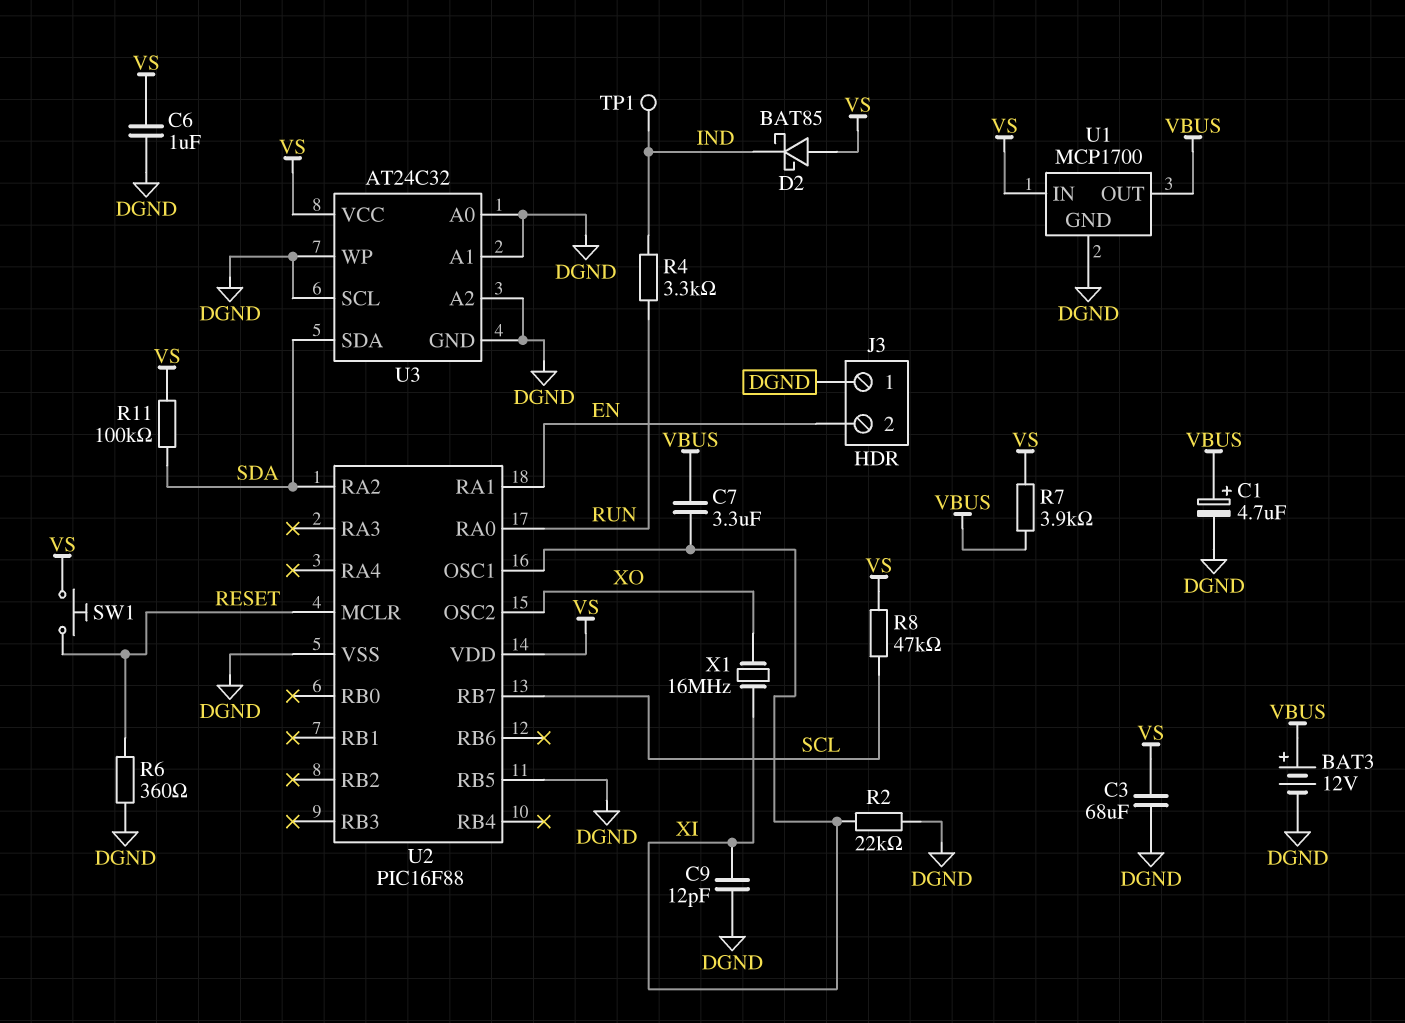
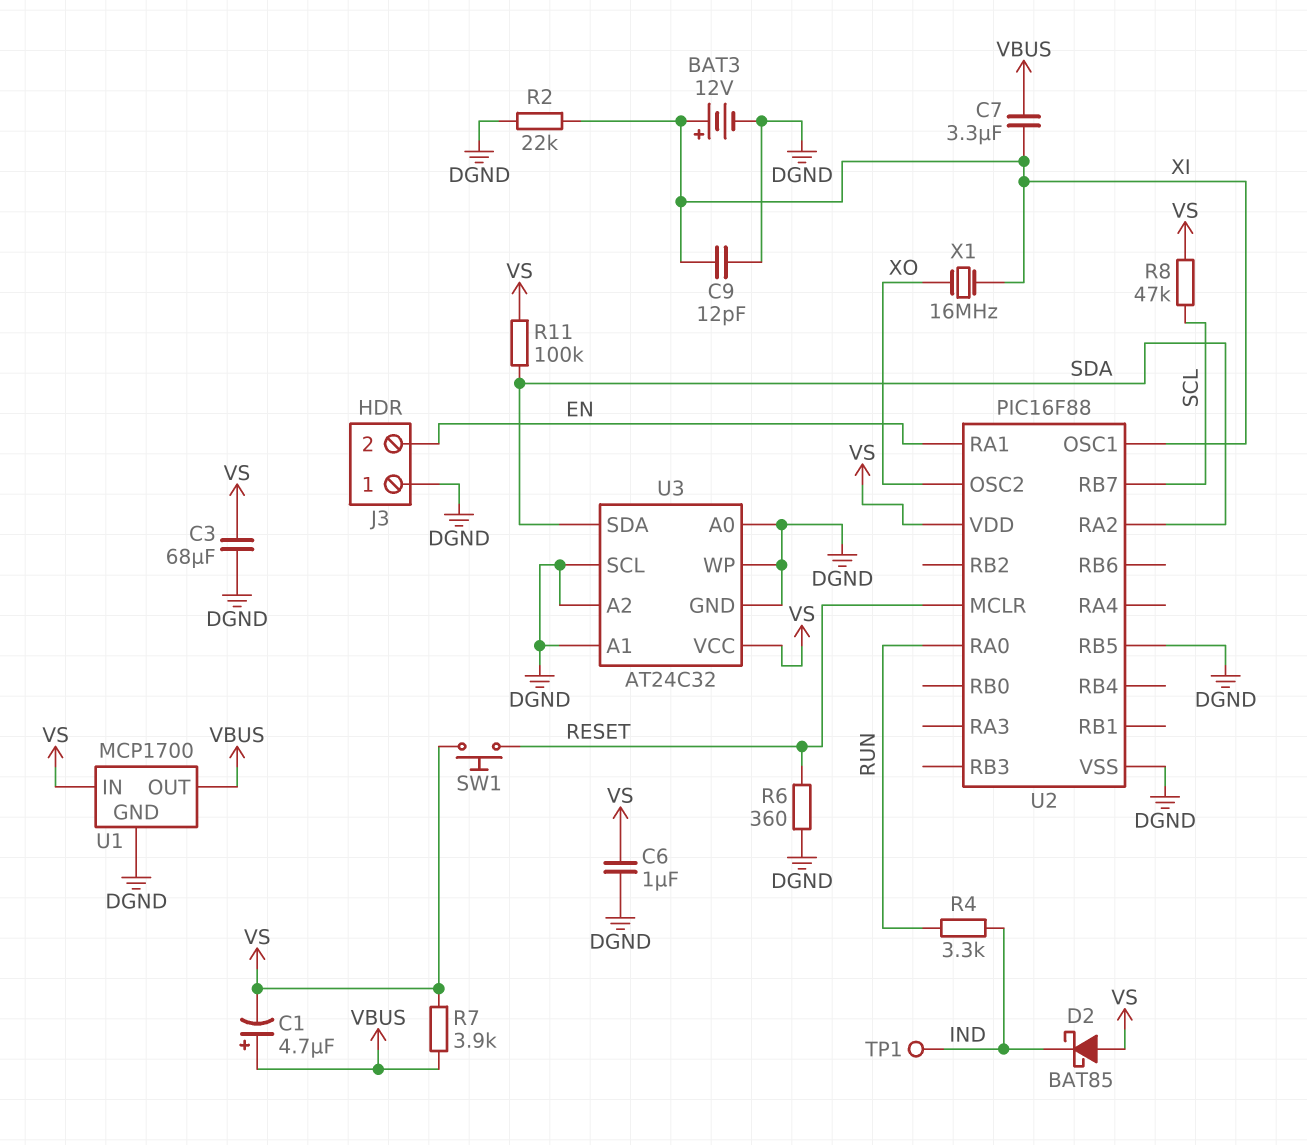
BAT3: 12V (plus VBUS, minus DGND) -> 12V (plus XI, minus DGND)
C1: 4.7uF (plus VBUS, minus DGND) -> 4.7uF (plus VBUS, minus VS)

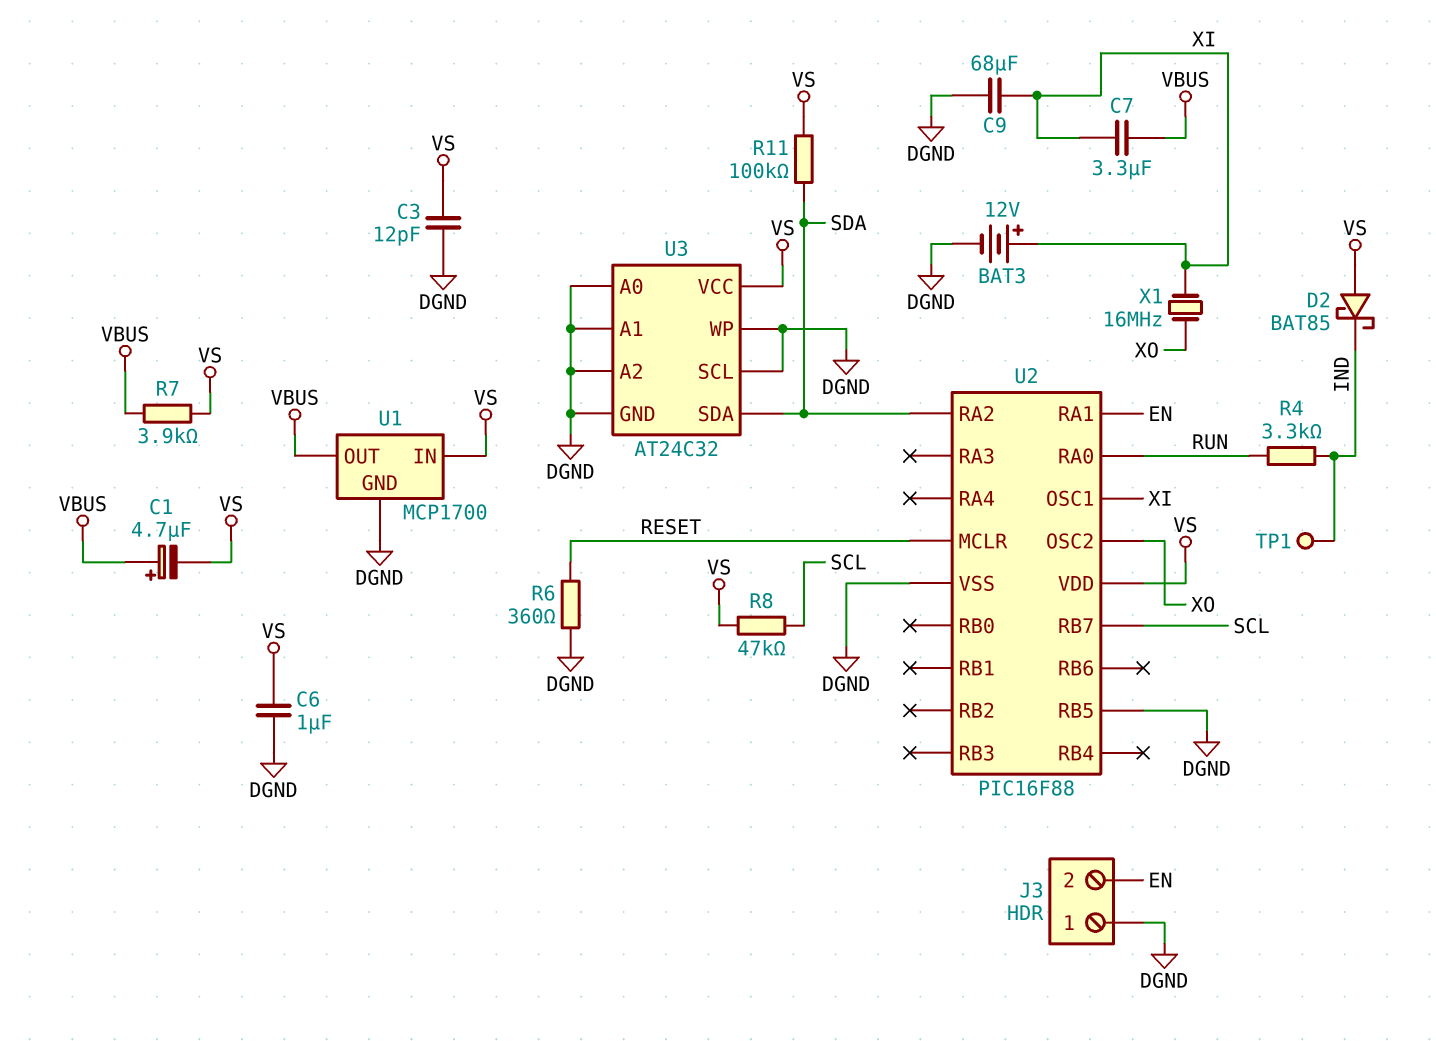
C3: 68uF (DGND, VS) -> 12pF (DGND, VS)
C9: 12pF (DGND, XI) -> 68uF (DGND, XI)
R2: 22k (DGND, XI) -> none
SW1: button (RESET, VS) -> none

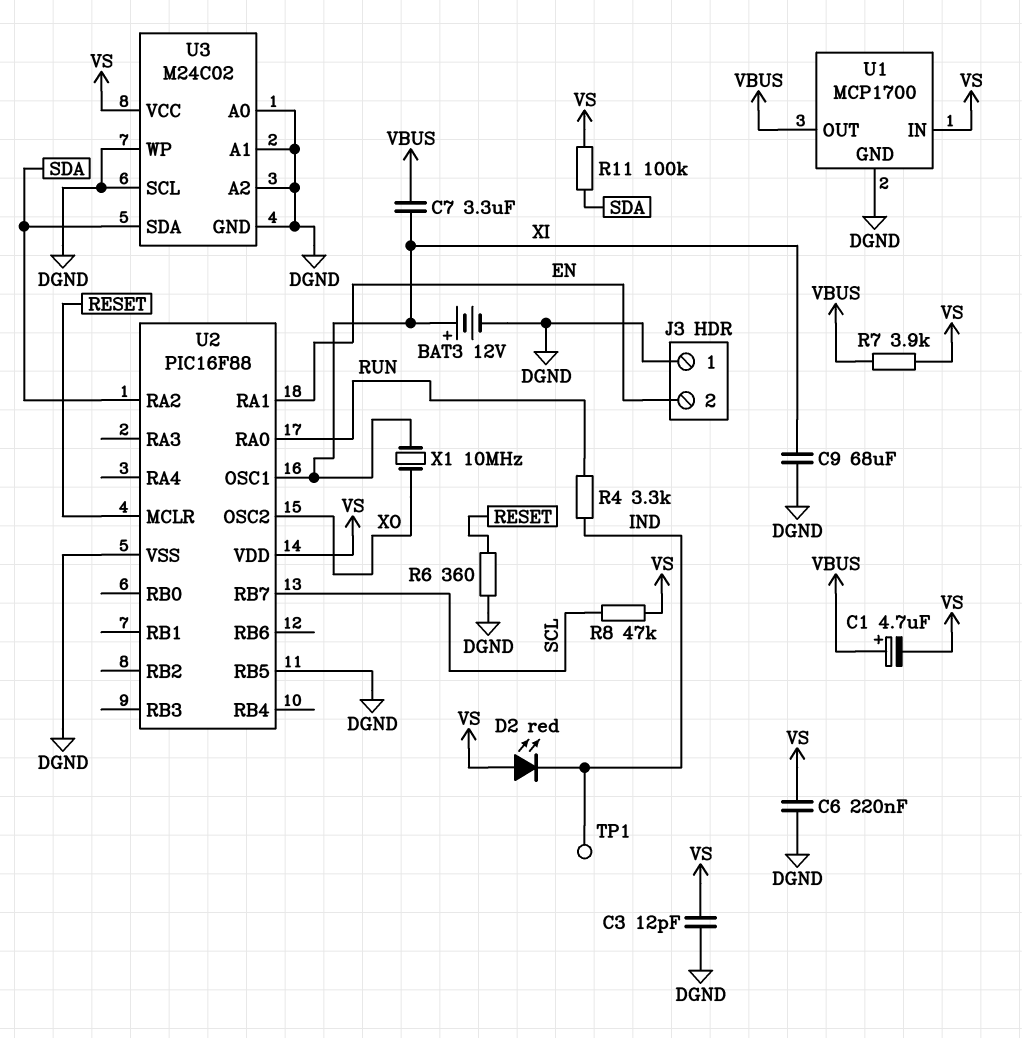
C6: 1uF (DGND, VS) -> 220nF (DGND, VS)
D2: schottky BAT85 (A VS, K IND) -> LED red (A VS, K IND)
U3: AT24C32 -> M24C02
X1: 16MHz (XI, XO) -> 10MHz (XI, XO)

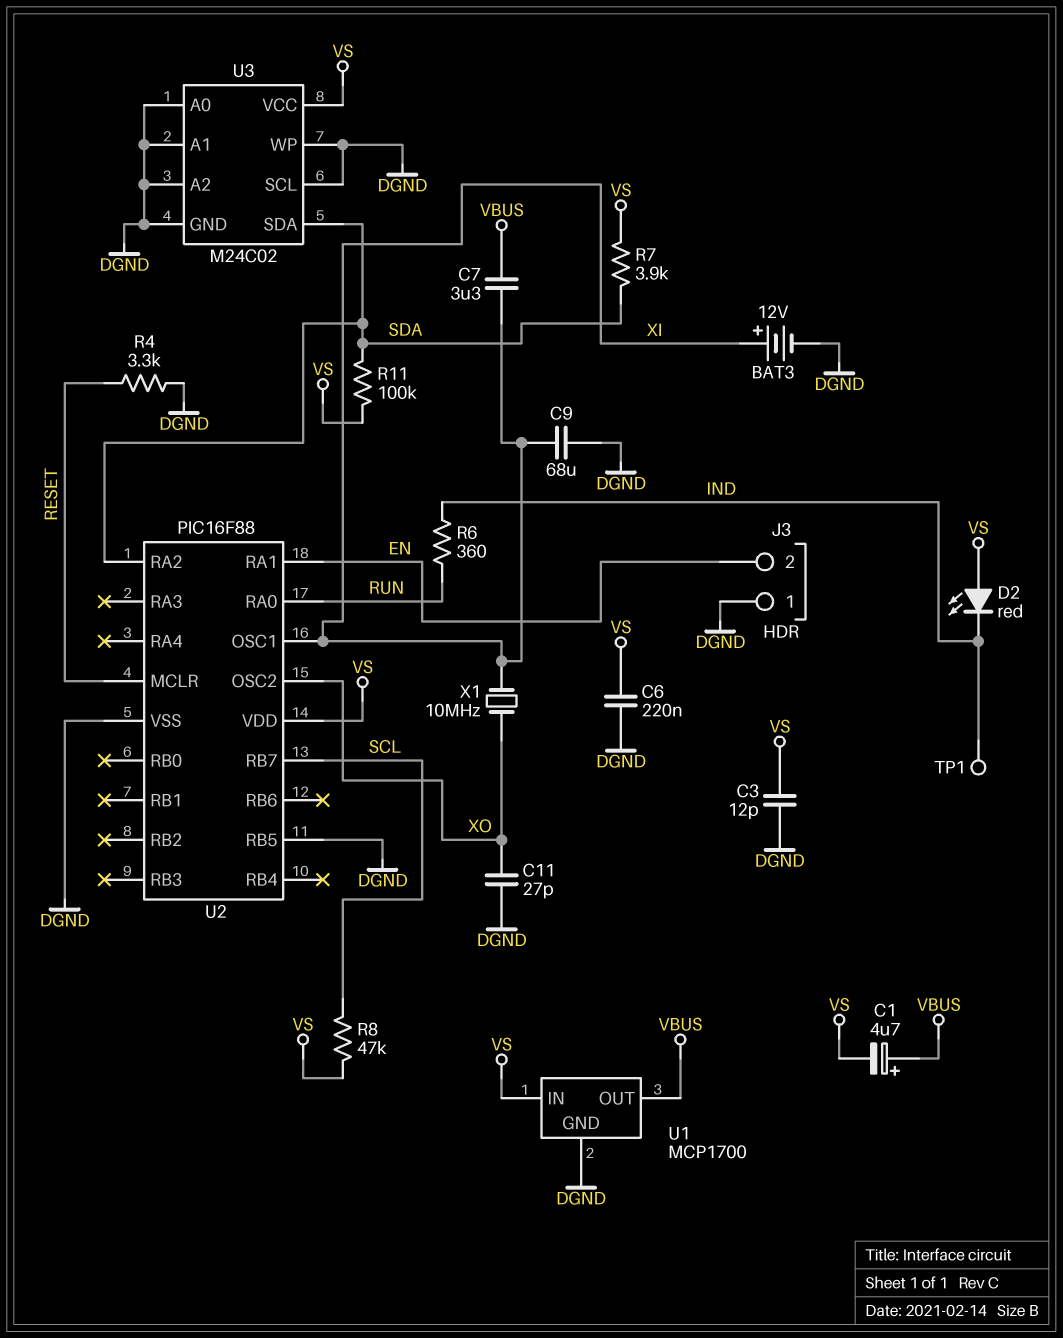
C11: none -> 27pF (DGND, XO)
R4: 3.3k (IND, RUN) -> 3.3k (DGND, RESET)
R6: 360 (DGND, RESET) -> 360 (IND, RUN)
R7: 3.9k (VBUS, VS) -> 3.9k (SDA, VS)

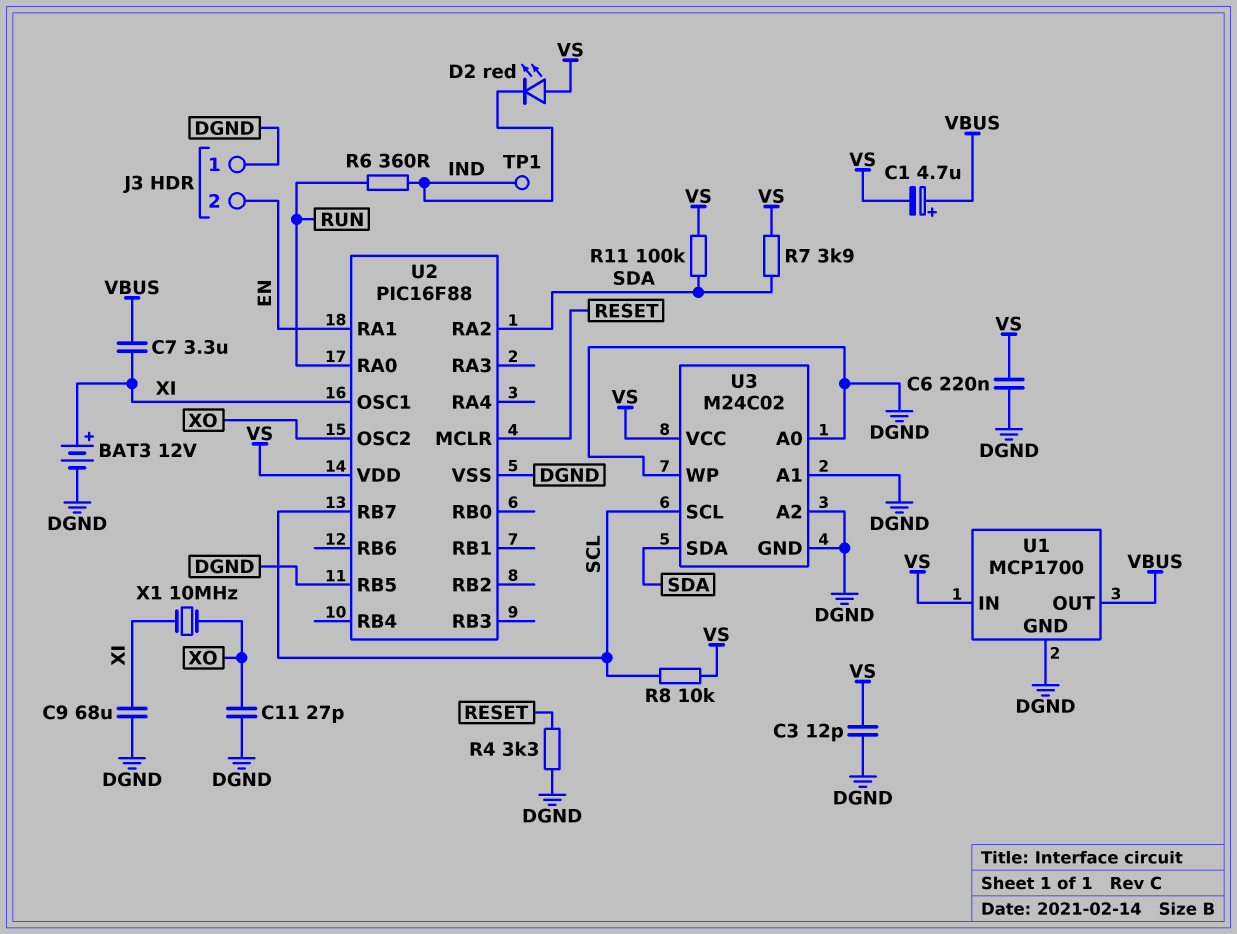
R8: 47k (SCL, VS) -> 10k (SCL, VS)
U3 pin SCL: DGND -> SCL

